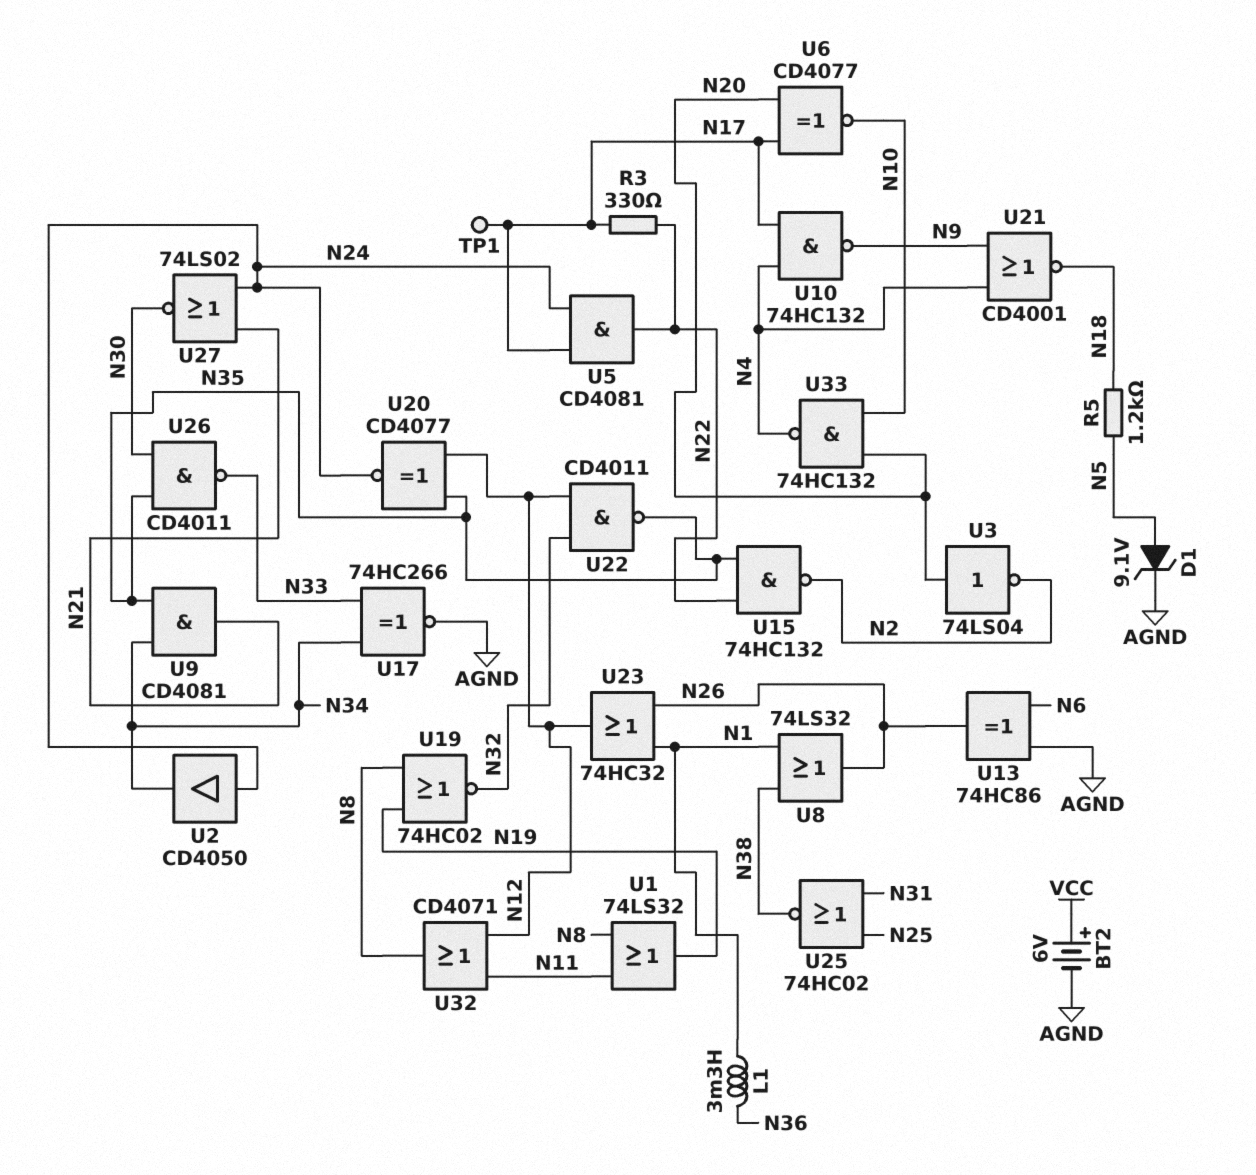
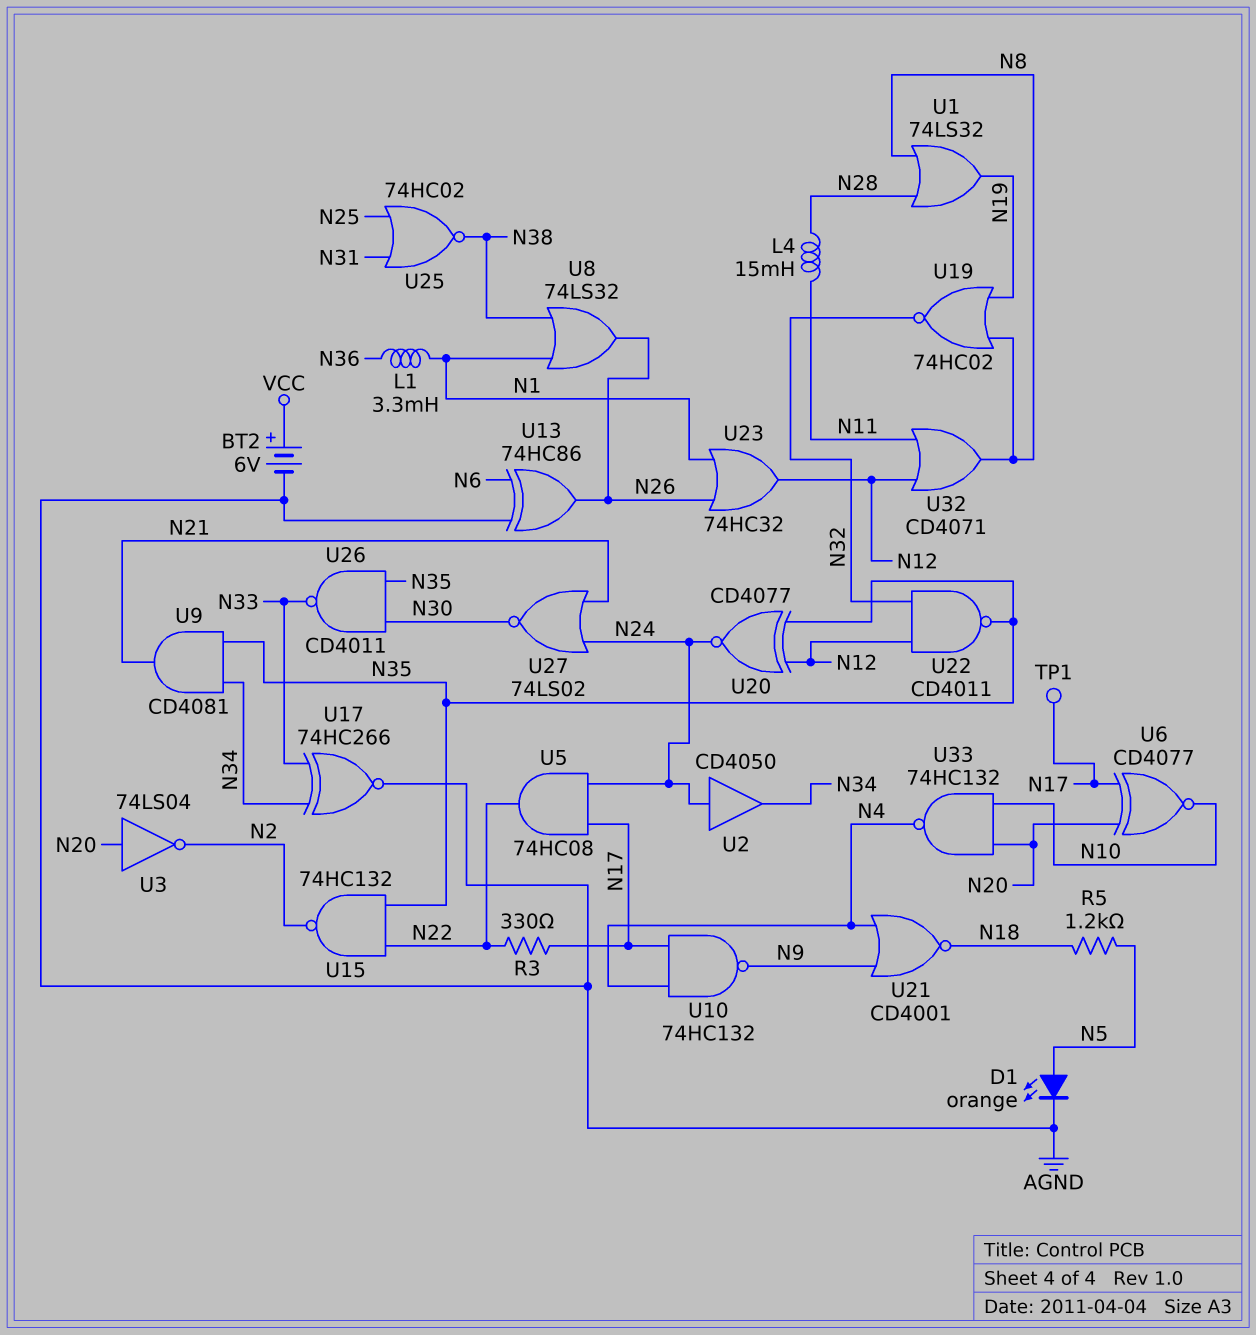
D1: zener 9.1V (A N5, K AGND) -> LED orange (A N5, K AGND)
L4: none -> 15mH (N11, N28)
U1: OR 74LS32 (in N8, in N11, out N19) -> OR 74LS32 (in N8, in N28, out N19)
U5: AND CD4081 (in N17, in N24, out N22) -> AND 74HC08 (in N17, in N24, out N22)

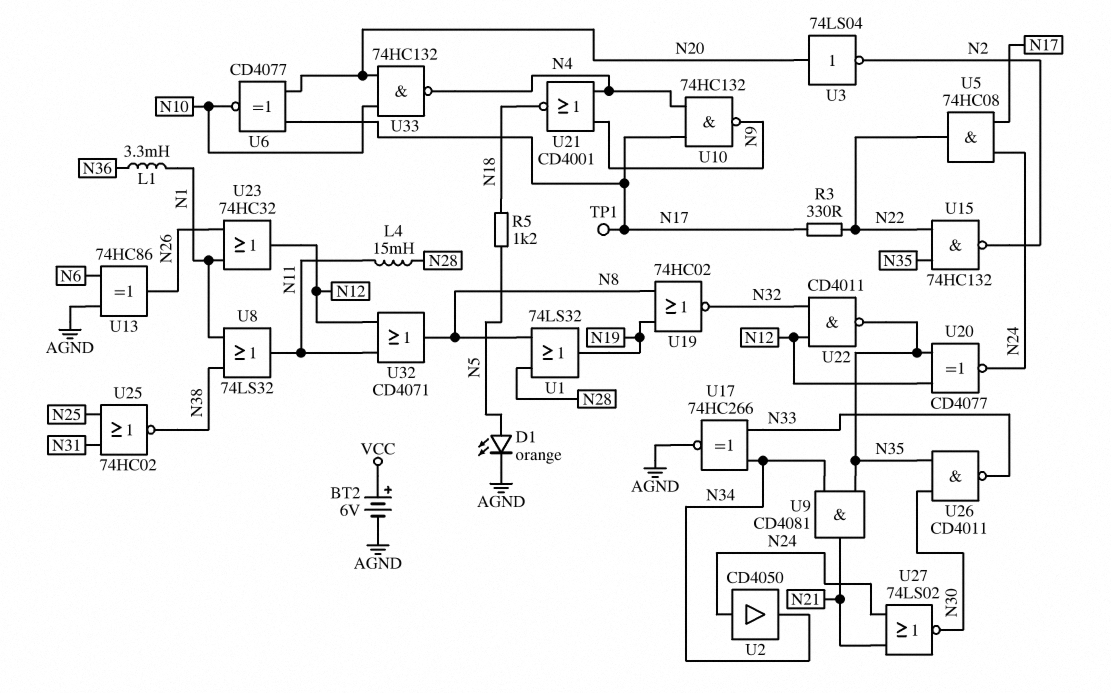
U8: OR 74LS32 (in N1, in N38, out N26) -> OR 74LS32 (in N1, in N38, out N11)

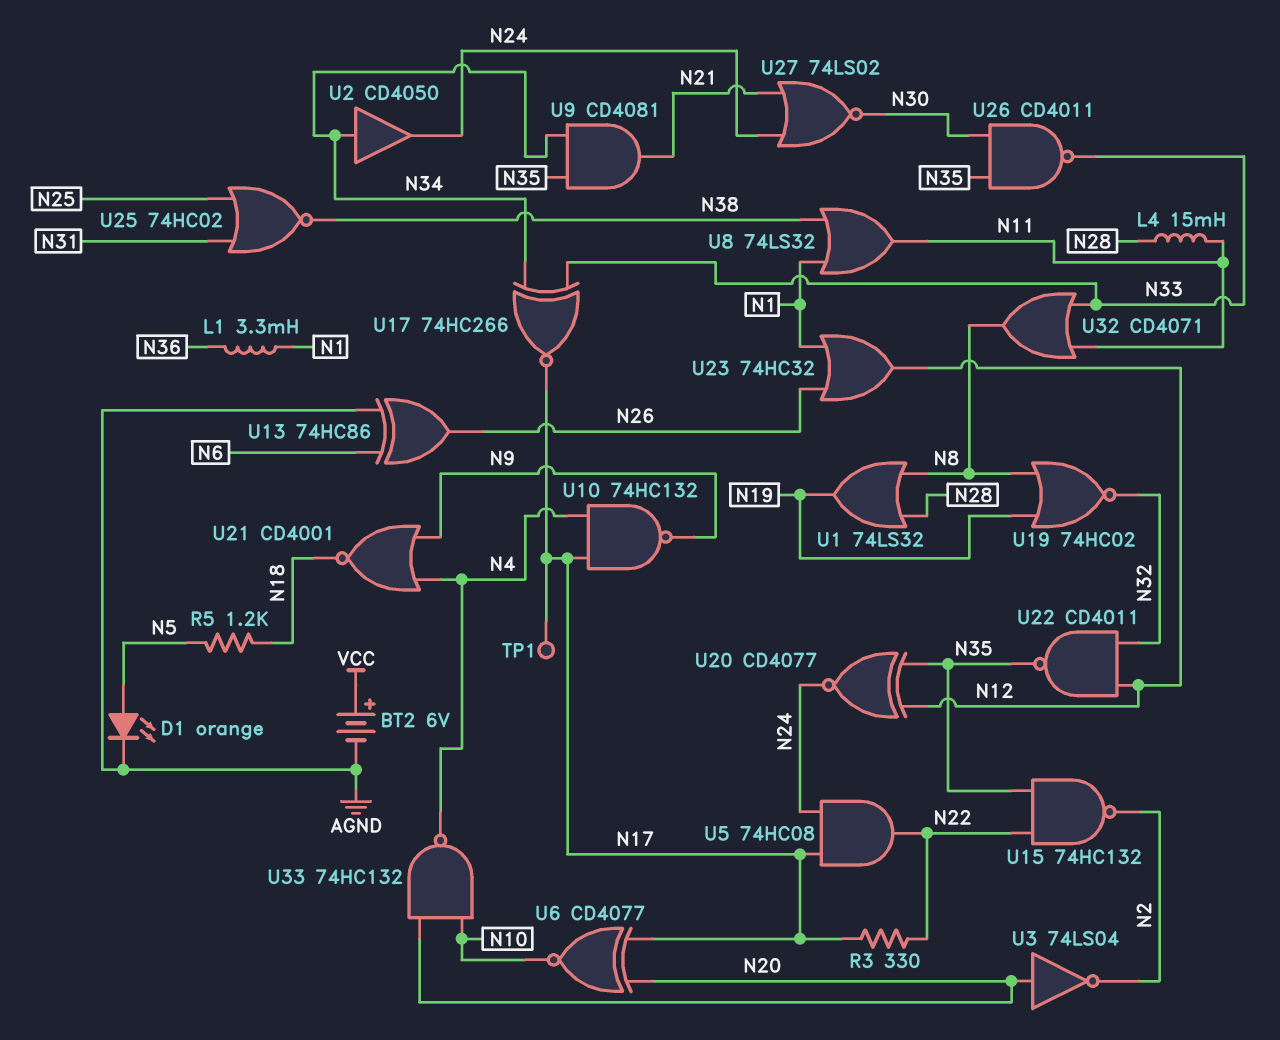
U2: buffer CD4050 (in N24, out N34) -> buffer CD4050 (in N34, out N24)
U17: XNOR 74HC266 (in N33, in N34, out AGND) -> XNOR 74HC266 (in N33, in N34, out N17)
U32: OR CD4071 (in N11, in N12, out N8) -> OR CD4071 (in N11, in N33, out N8)

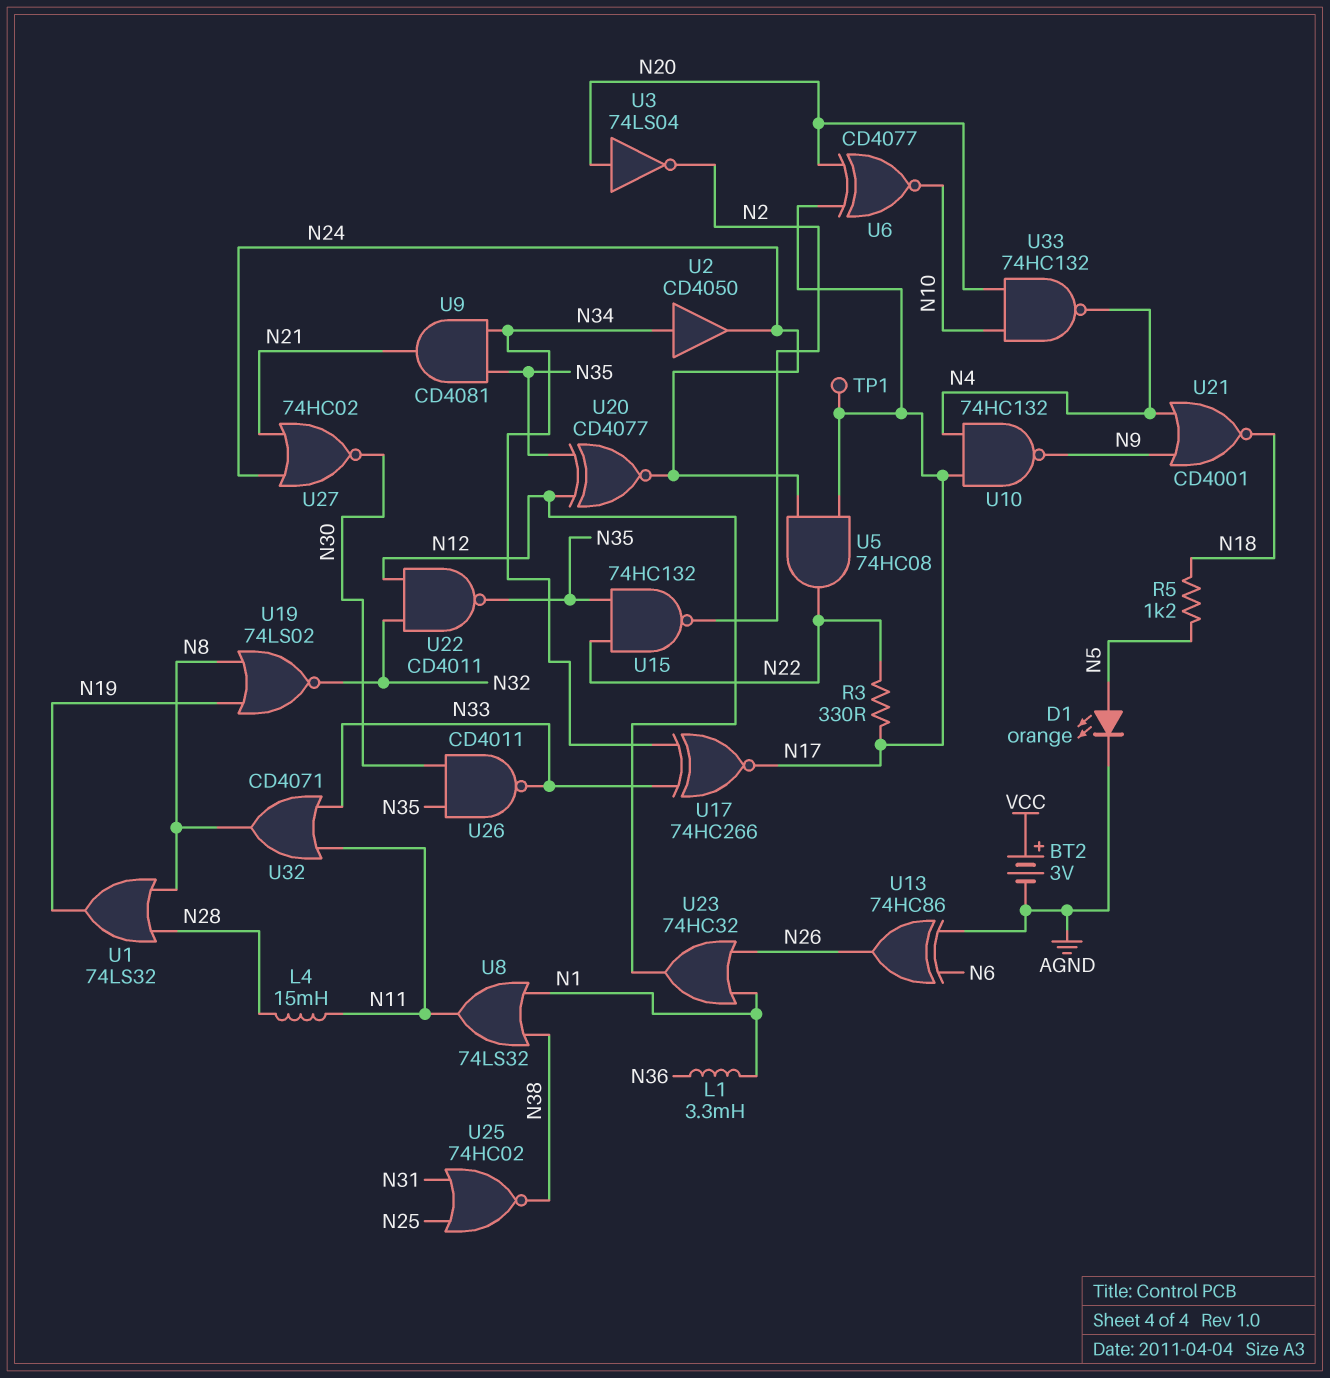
BT2: 6V (plus VCC, minus AGND) -> 3V (plus VCC, minus AGND)
U19: NOR 74HC02 (in N8, in N19, out N32) -> NOR 74LS02 (in N8, in N19, out N32)
U27: NOR 74LS02 (in N21, in N24, out N30) -> NOR 74HC02 (in N21, in N24, out N30)

